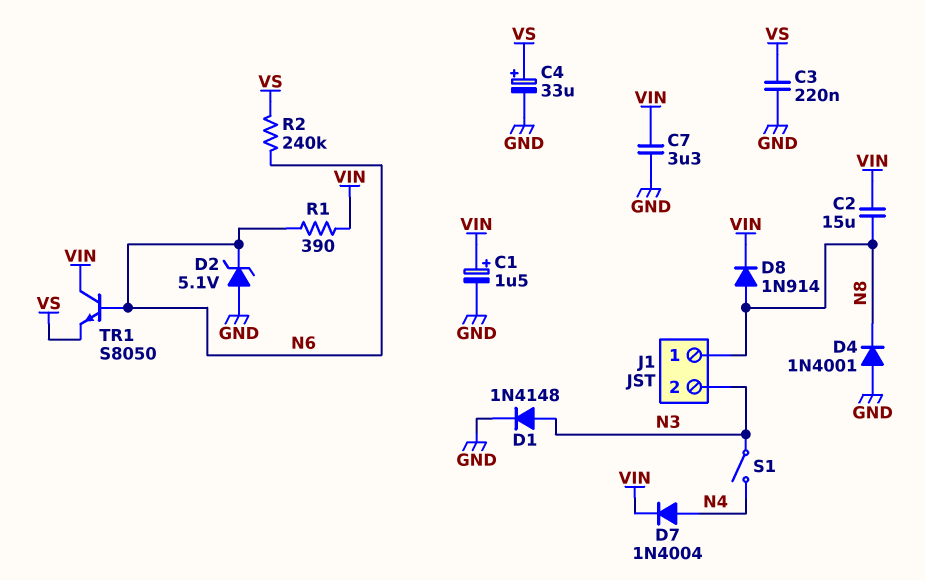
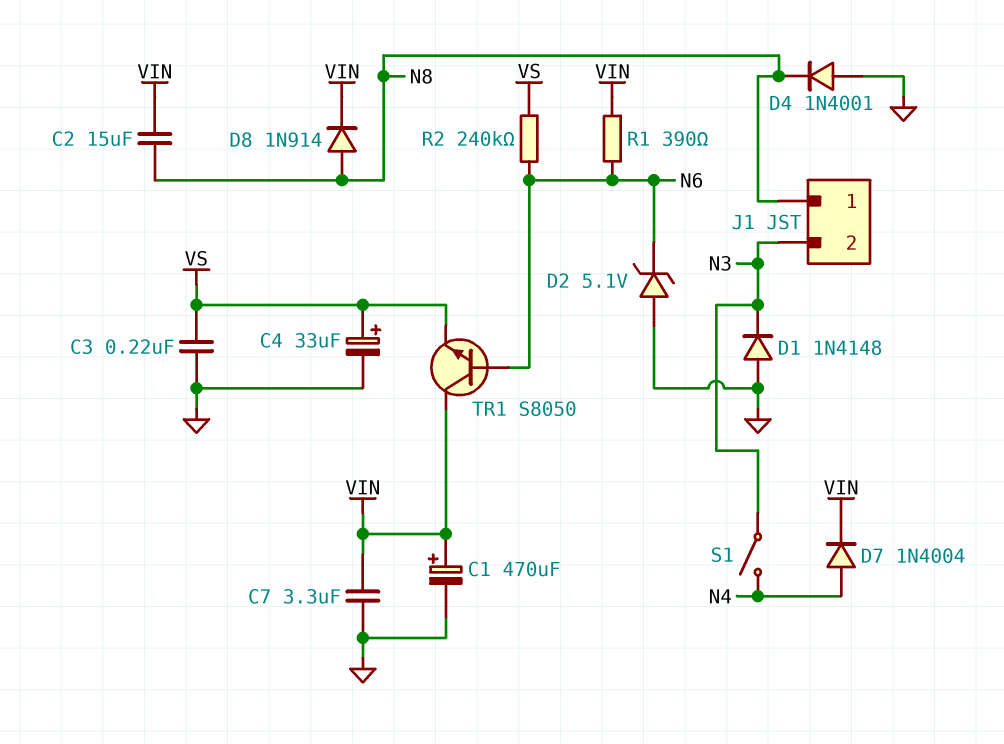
C1: 1.5uF (plus VIN, minus GND) -> 470uF (plus VIN, minus GND)
D1: diode 1N4148 (A N3, K GND) -> diode 1N4148 (A GND, K N3)

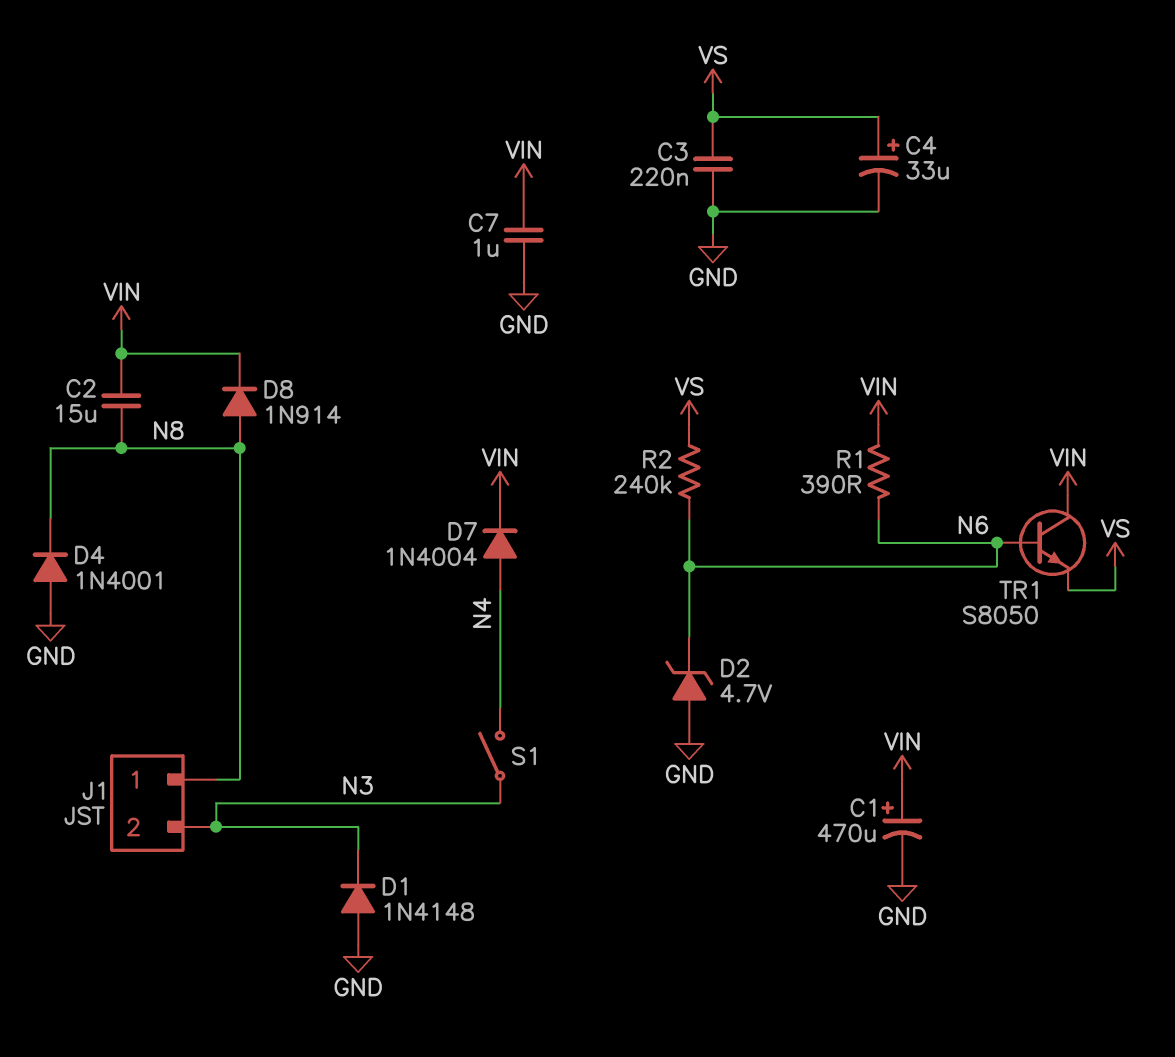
C7: 3.3uF (GND, VIN) -> 1uF (GND, VIN)
D2: zener 5.1V (A GND, K N6) -> zener 4.7V (A GND, K N6)

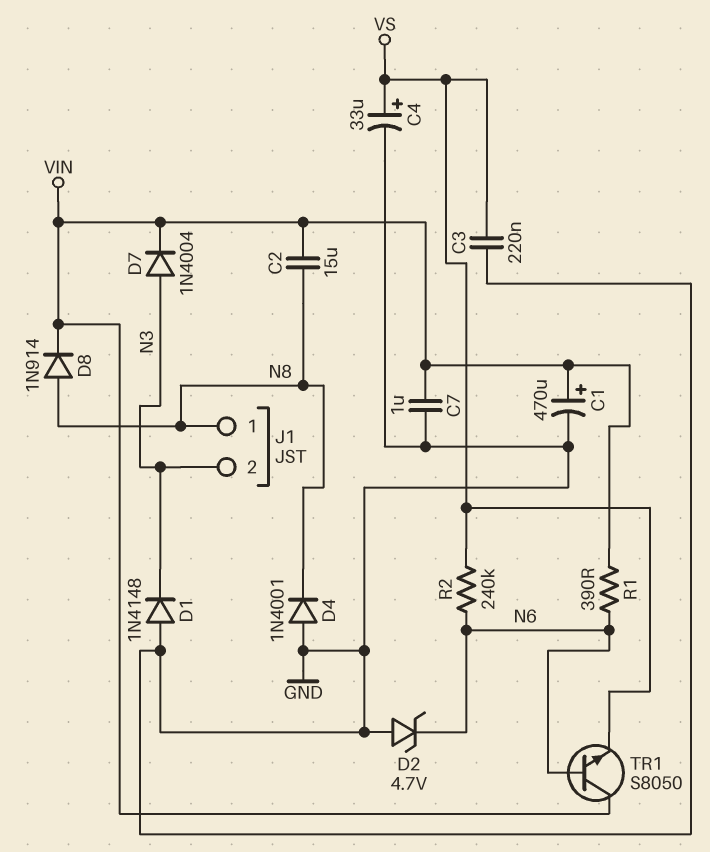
D7: diode 1N4004 (A N4, K VIN) -> diode 1N4004 (A N3, K VIN)
S1: switch (N3, N4) -> none

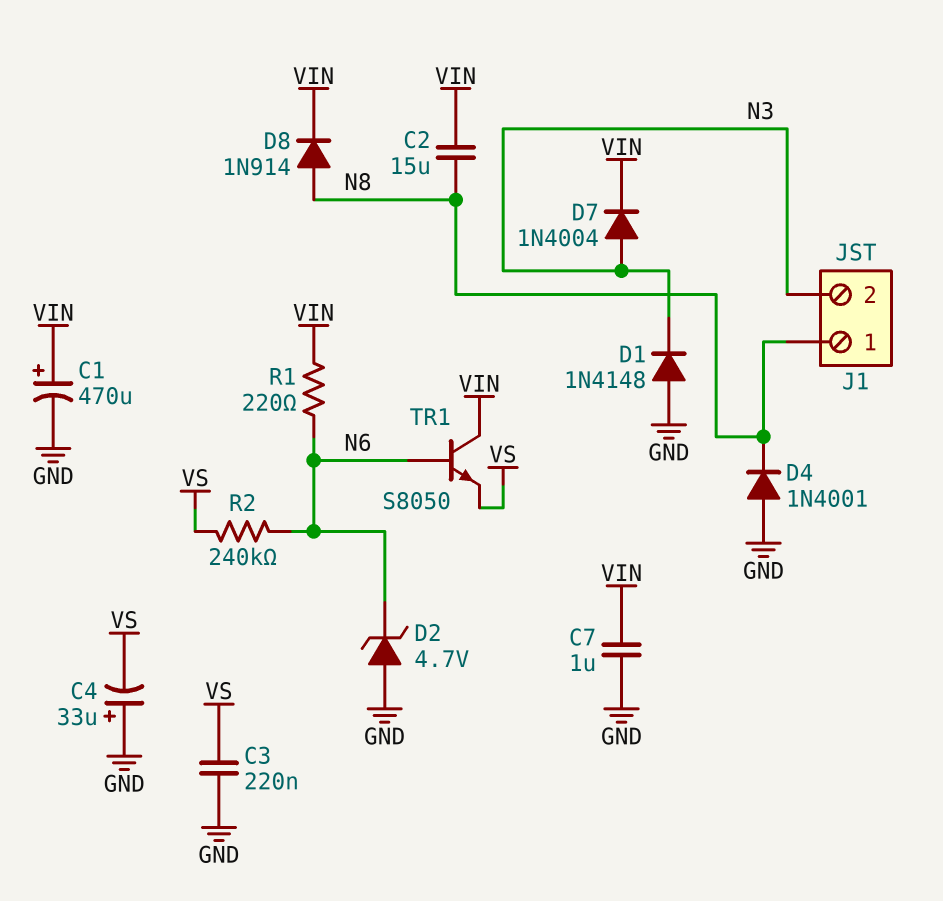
C4: 33uF (plus VS, minus GND) -> 33uF (plus GND, minus VS)
R1: 390 (N6, VIN) -> 220 (N6, VIN)

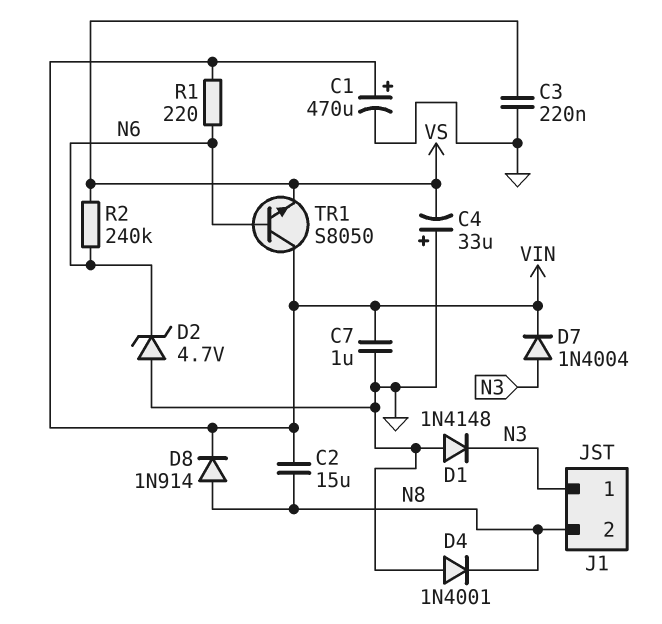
J1 pin 1: N8 -> N3
J1 pin 2: N3 -> N8

